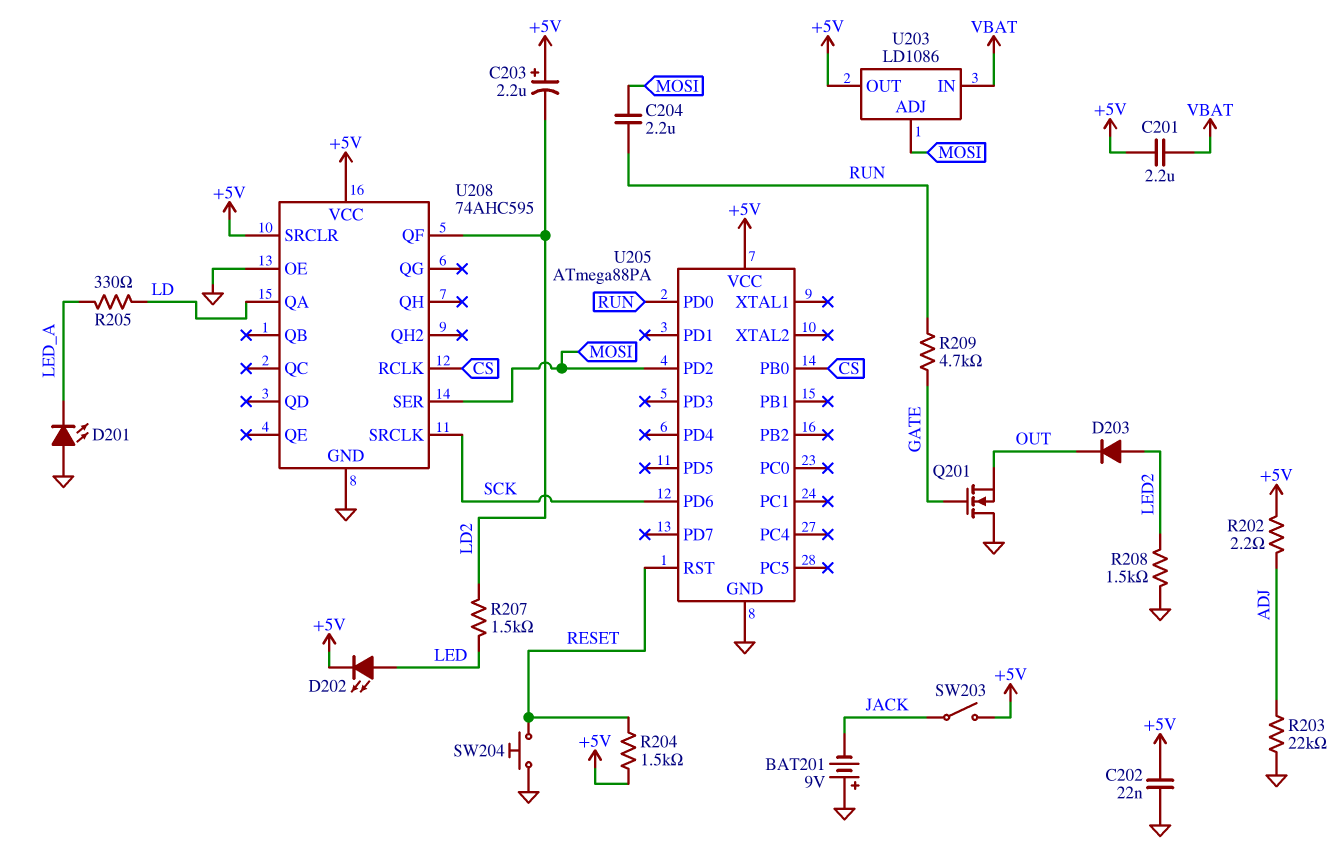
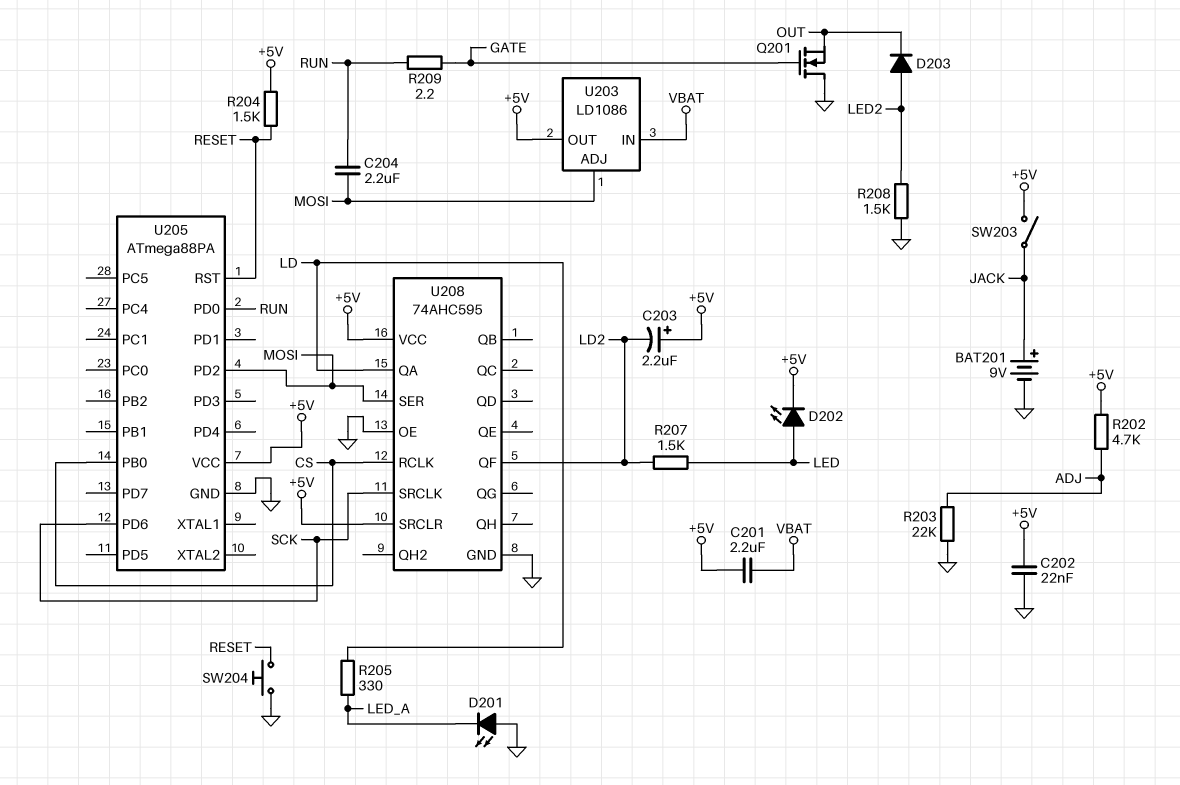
BAT201: 9V (plus GND, minus JACK) -> 9V (plus JACK, minus GND)
R202: 2.2 (+5V, ADJ) -> 4.7k (+5V, ADJ)
R209: 4.7k (GATE, RUN) -> 2.2 (GATE, RUN)

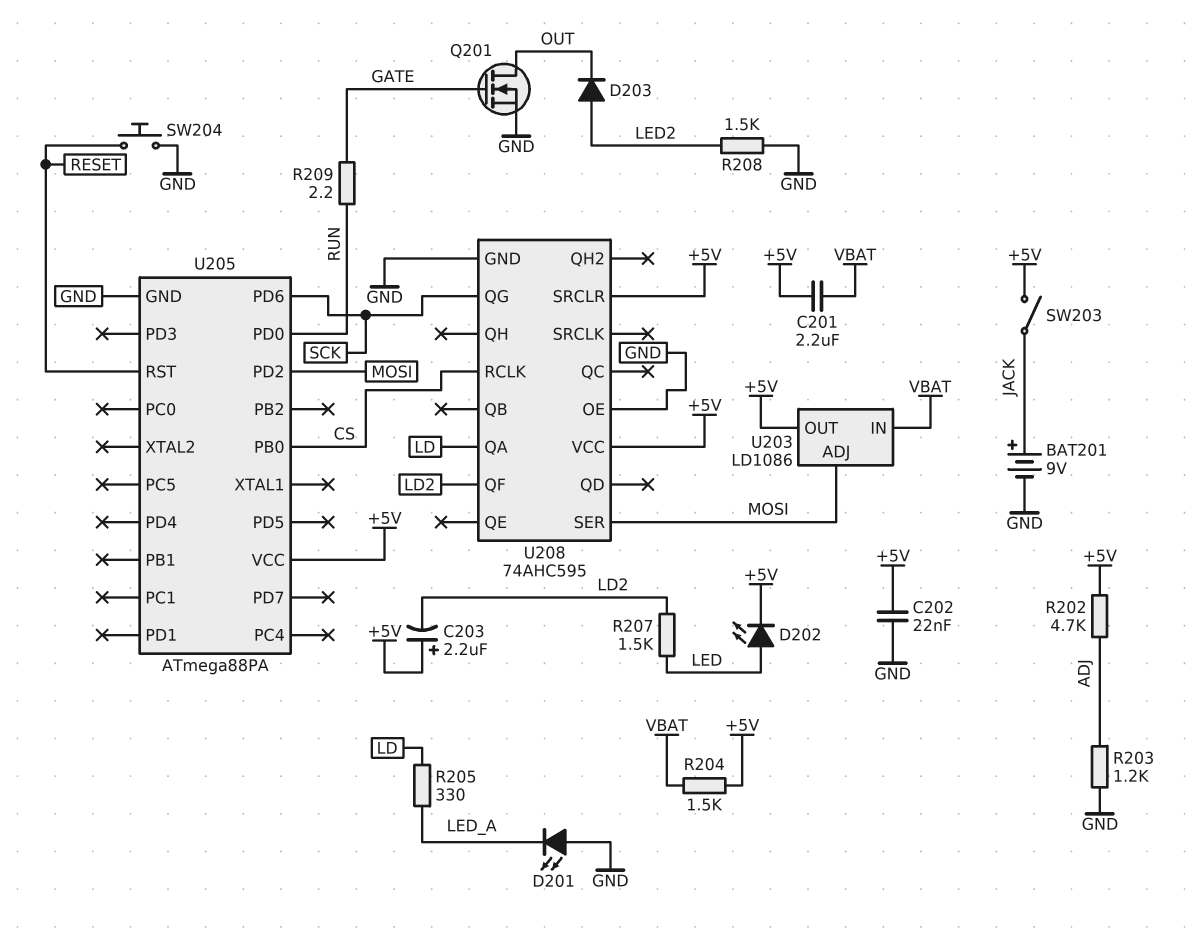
C204: 2.2uF (MOSI, RUN) -> none
Q201: NMOS (G GATE, D GND, S OUT) -> NMOS (G GATE, D OUT, S GND)
R203: 22k (ADJ, GND) -> 1.2k (ADJ, GND)
R204: 1.5k (+5V, RESET) -> 1.5k (+5V, VBAT)
U208 pin QG: none -> SCK
U208 pin SRCLK: SCK -> none

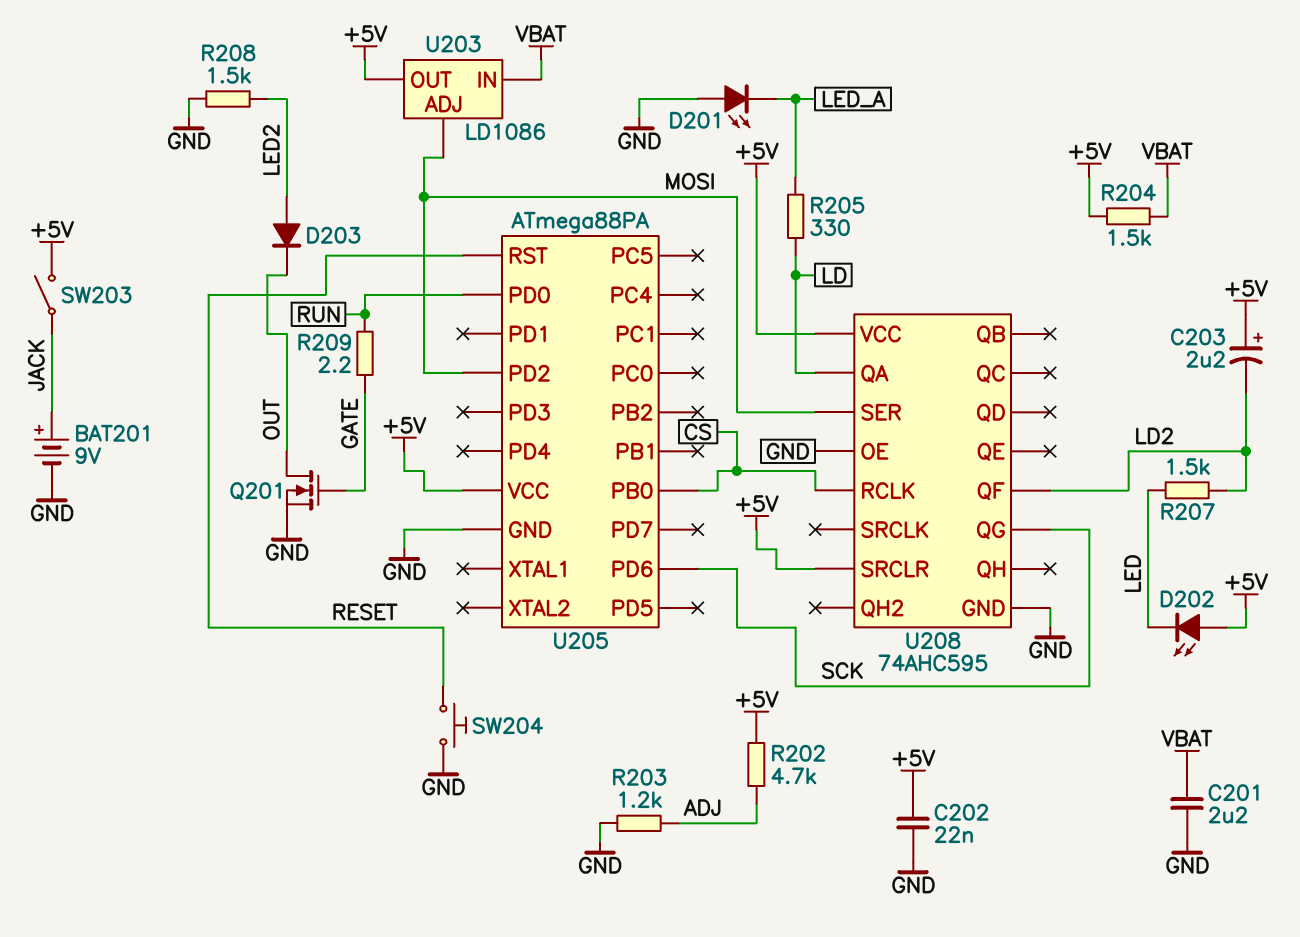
C201: 2.2uF (+5V, VBAT) -> 2.2uF (GND, VBAT)
D202: LED (A LED, K +5V) -> LED (A +5V, K LED)

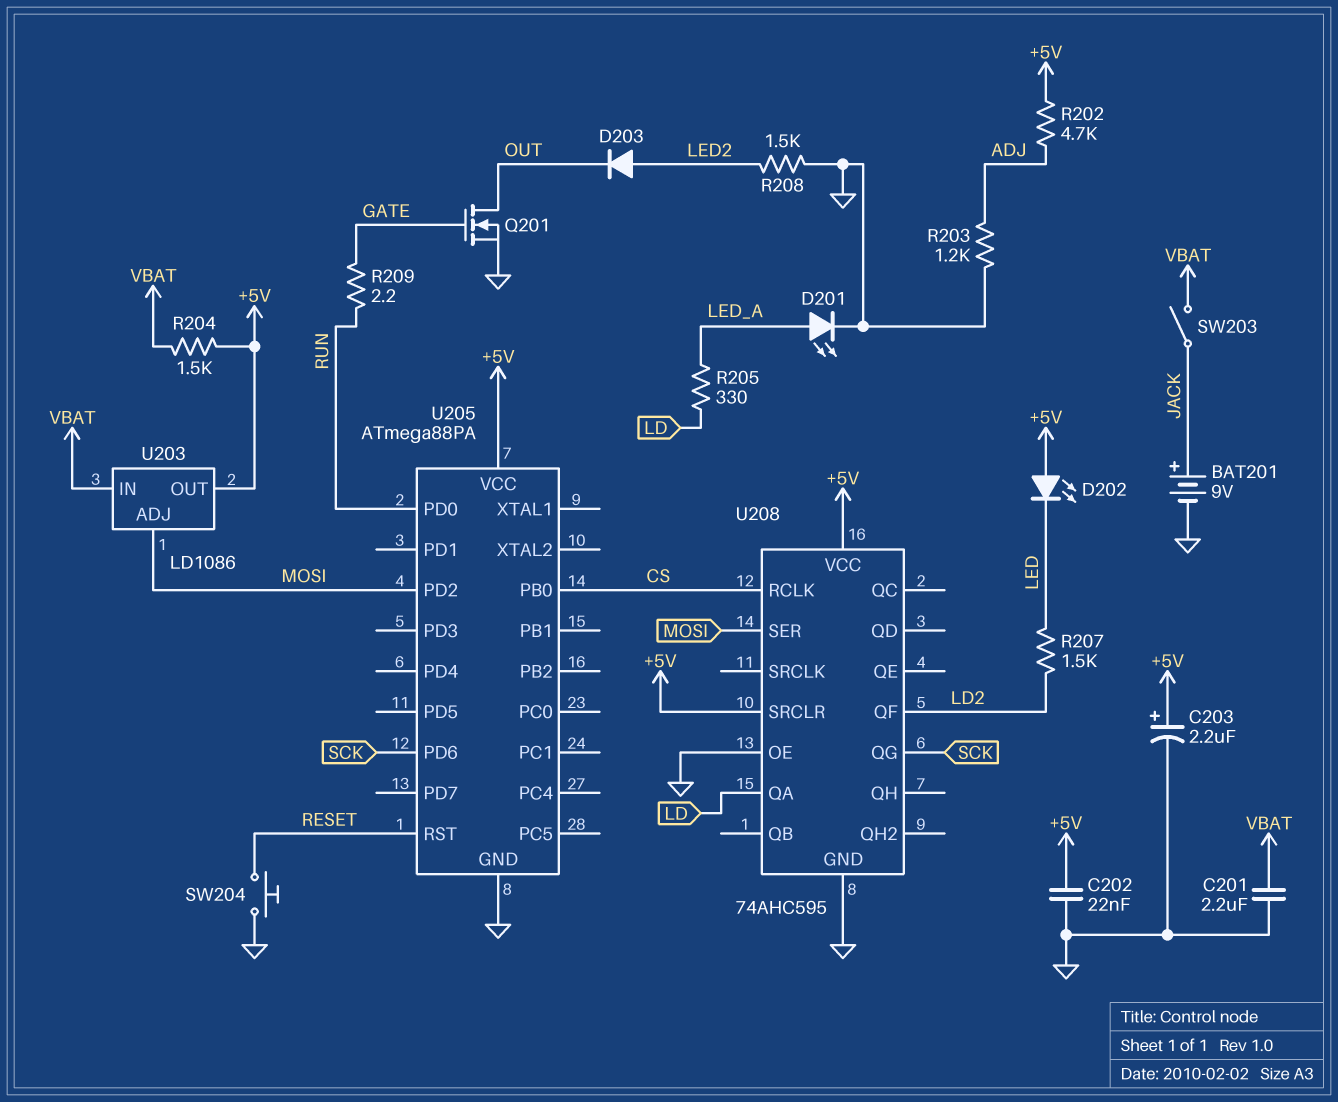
C203: 2.2uF (plus +5V, minus LD2) -> 2.2uF (plus +5V, minus GND)
D201: LED (A GND, K LED_A) -> LED (A LED_A, K GND)
SW203: switch (+5V, JACK) -> switch (JACK, VBAT)

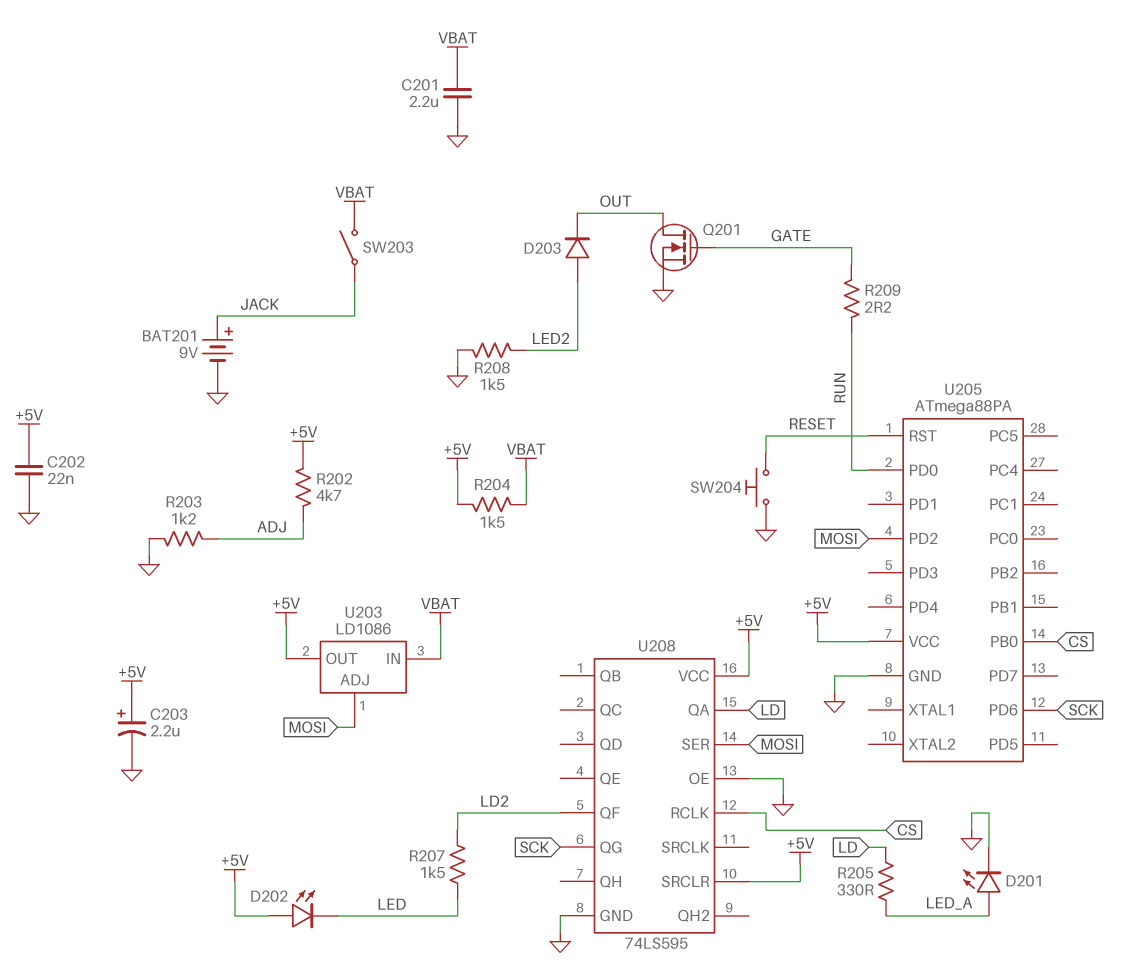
U208: 74AHC595 -> 74LS595

